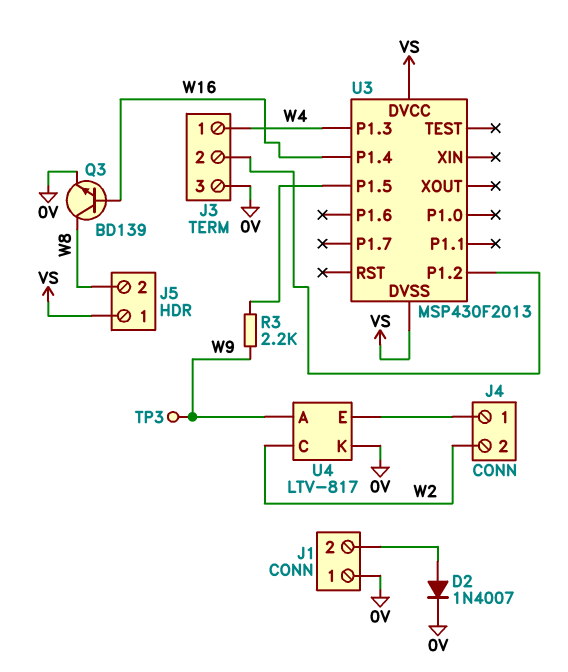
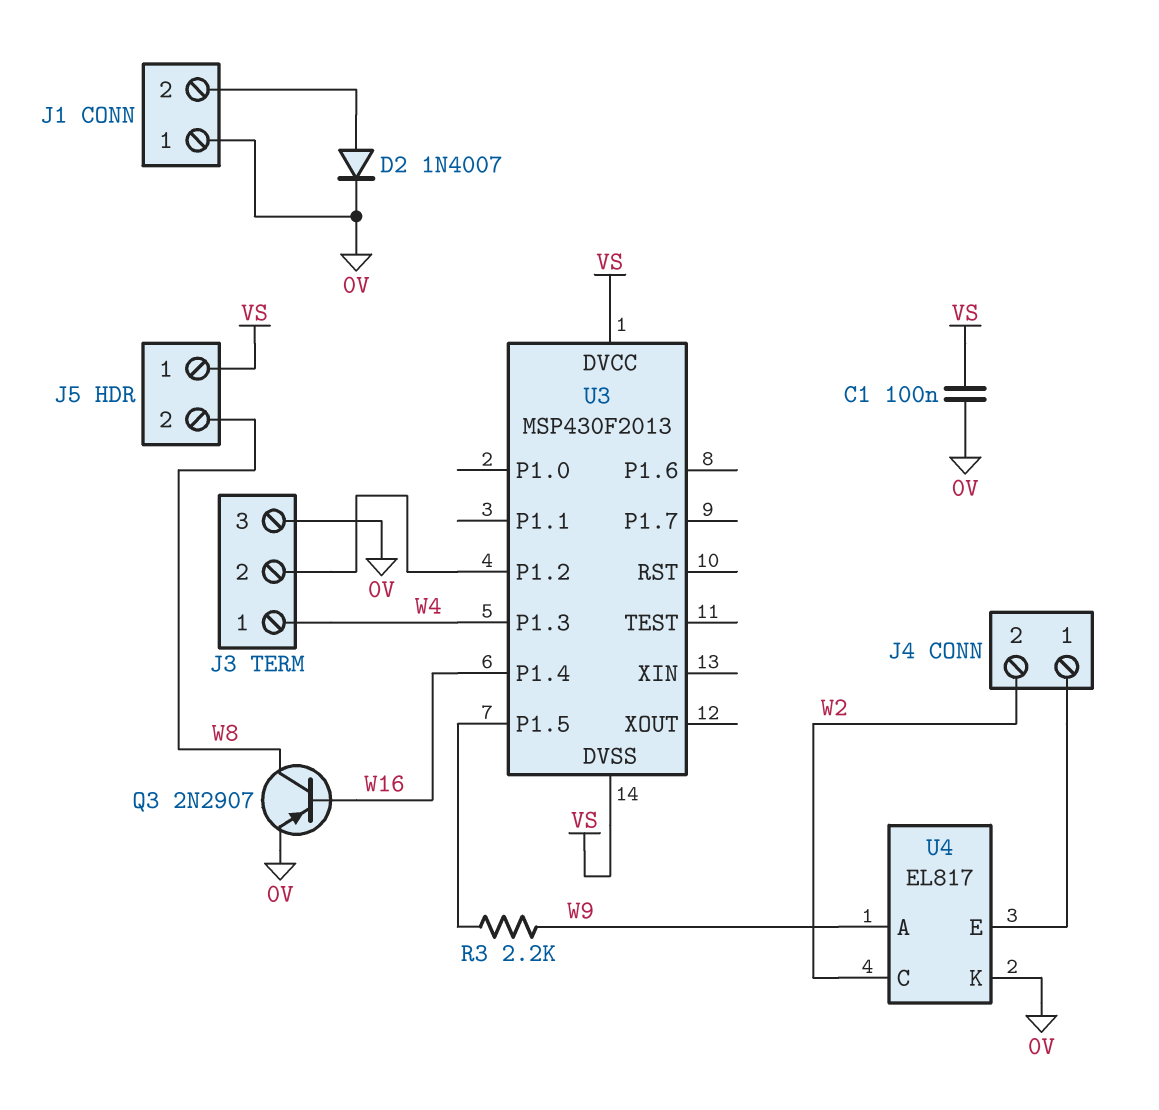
C1: none -> 100nF (0V, VS)
Q3: NPN BD139 (B W16, C W8, E 0V) -> PNP 2N2907 (B W16, C W8, E 0V)
TP3: test point (W9) -> none
U4: LTV-817 -> EL817

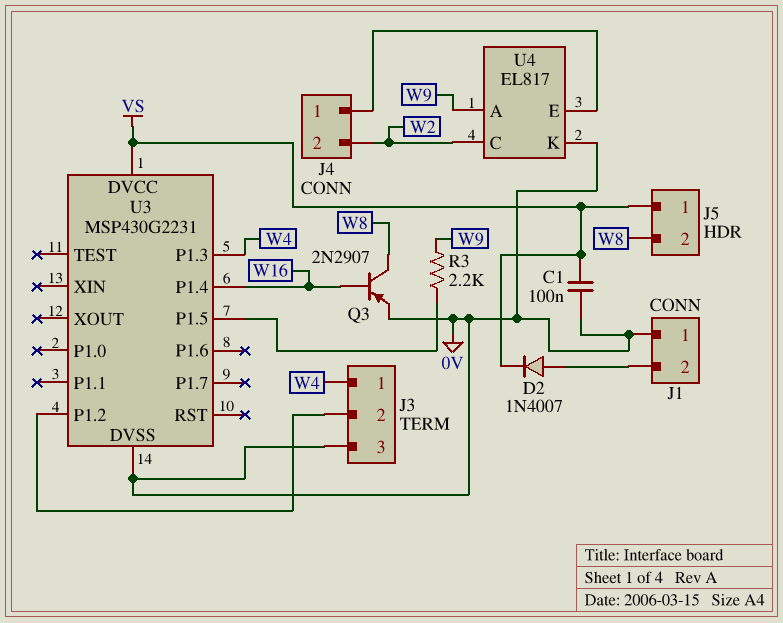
D2: diode 1N4007 (A J1/2, K 0V) -> diode 1N4007 (A J1/2, K VS)
U3: MSP430F2013 -> MSP430G2231
U3 pin DVSS: VS -> 0V

